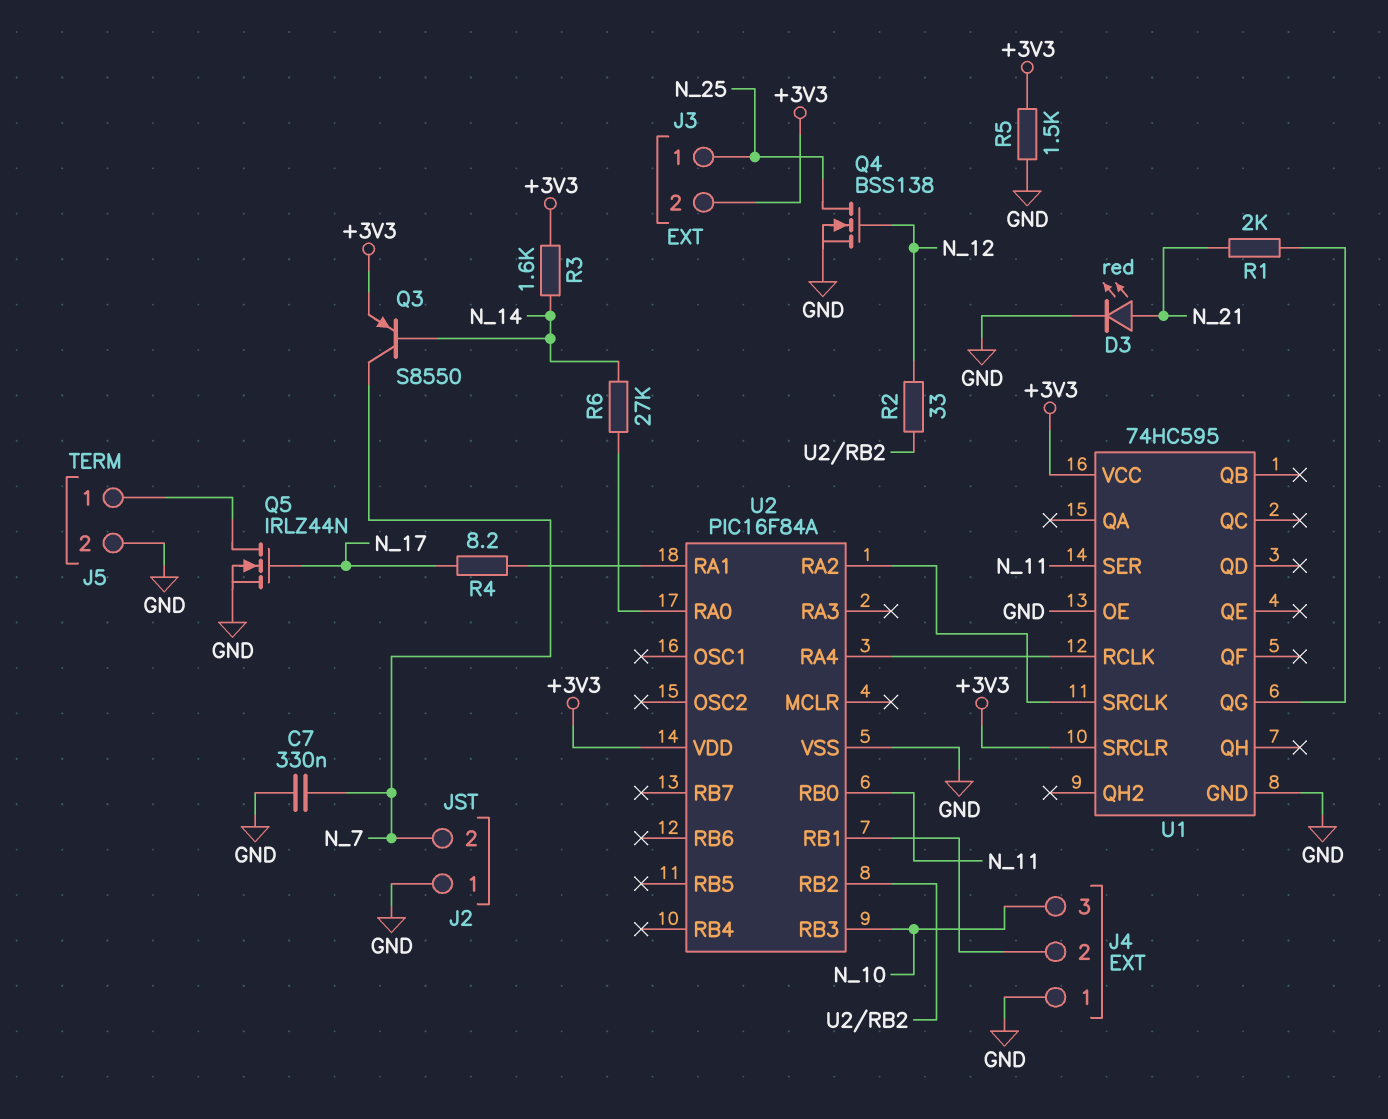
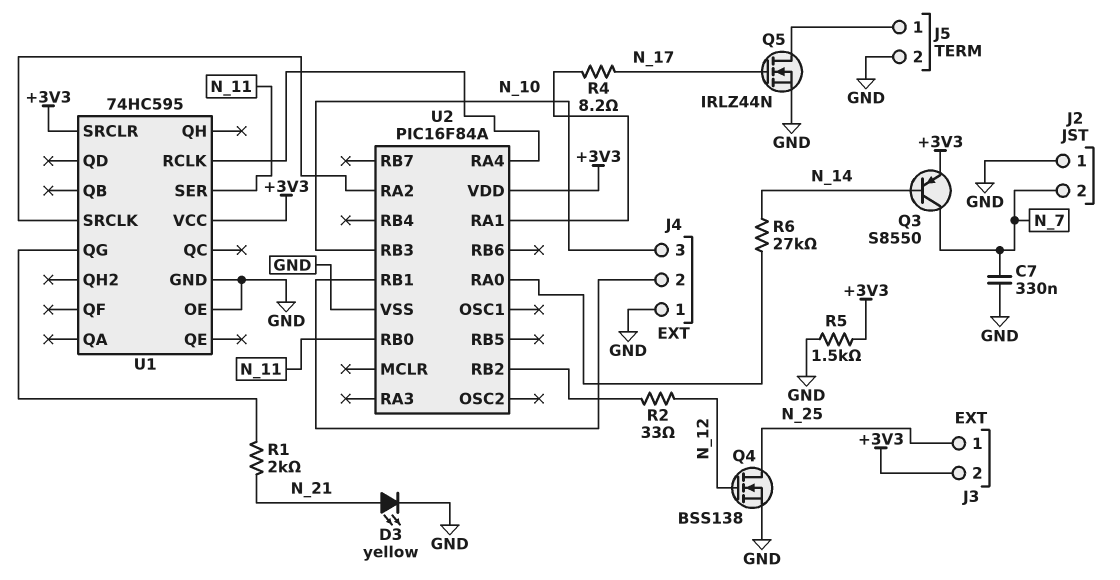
D3: LED red (A N_21, K GND) -> LED yellow (A N_21, K GND)
R3: 1.6k (+3V3, N_14) -> none

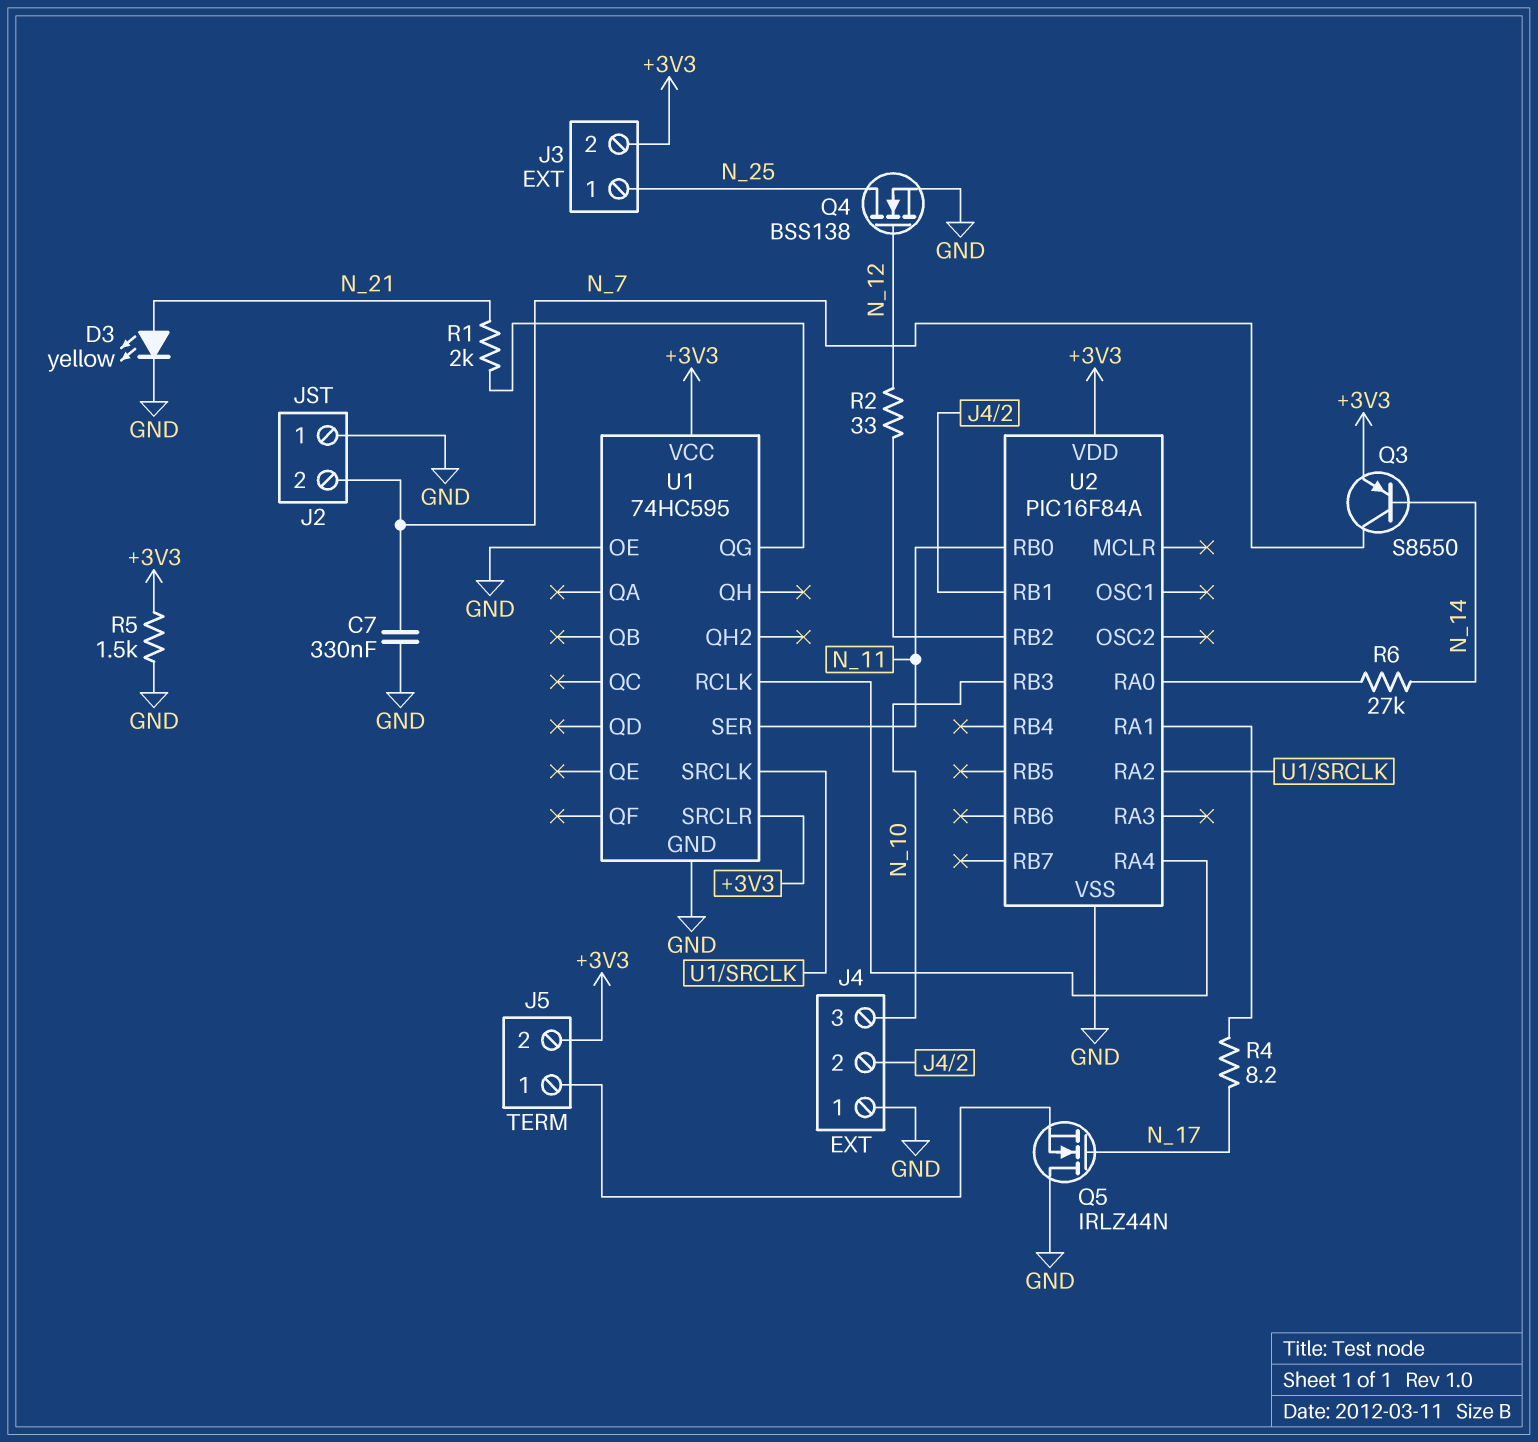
J5 pin 2: GND -> +3V3
Q5: NMOS IRLZ44N (G N_17, D J5/1, S GND) -> NMOS IRLZ44N (G N_17, D GND, S J5/1)

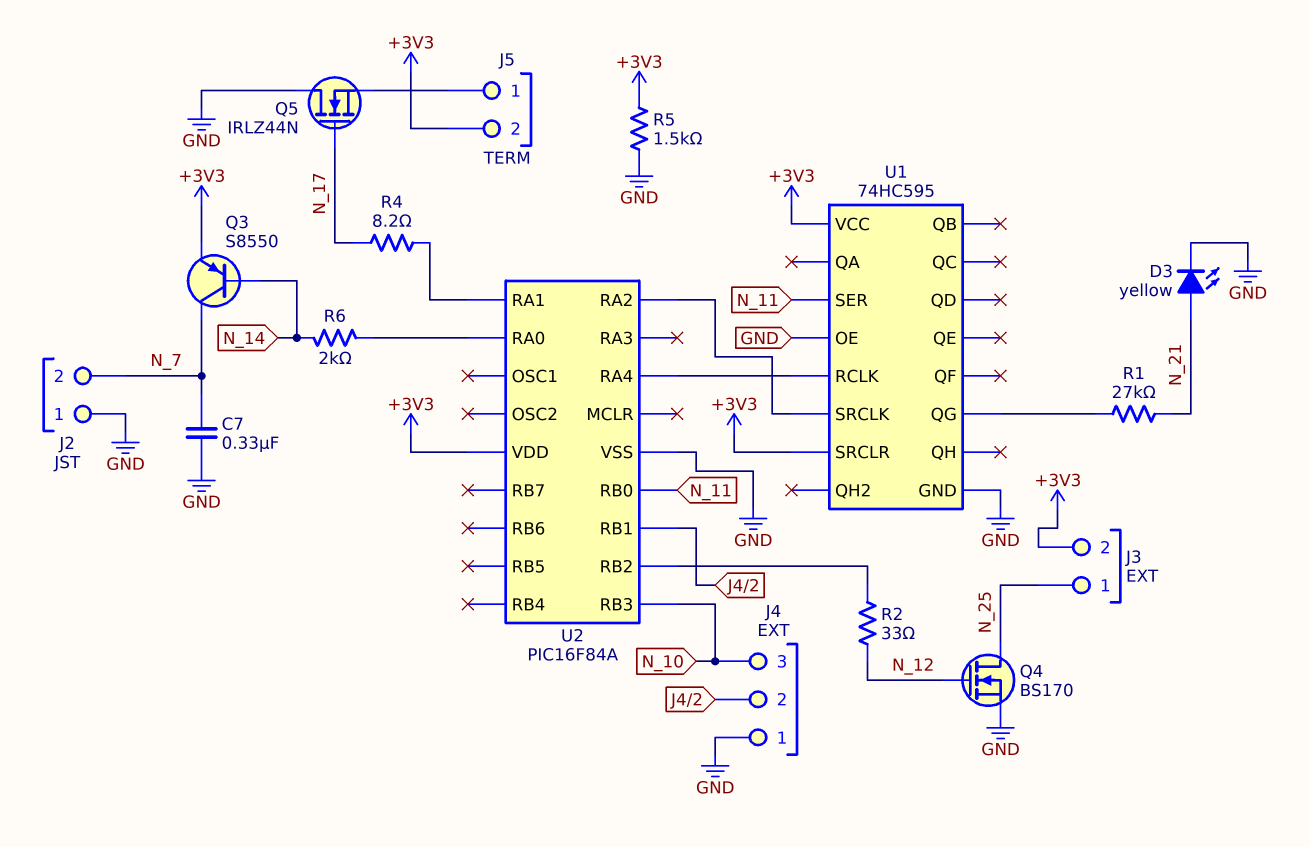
Q4: NMOS BSS138 (G N_12, D N_25, S GND) -> NMOS BS170 (G N_12, D N_25, S GND)
R1: 2k (N_21, U1/QG) -> 27k (N_21, U1/QG)
R6: 27k (N_14, U2/RA0) -> 2k (N_14, U2/RA0)

